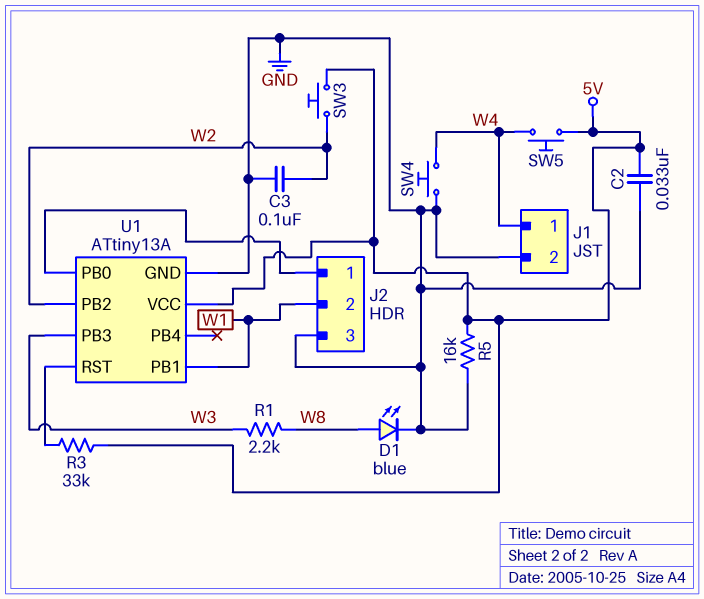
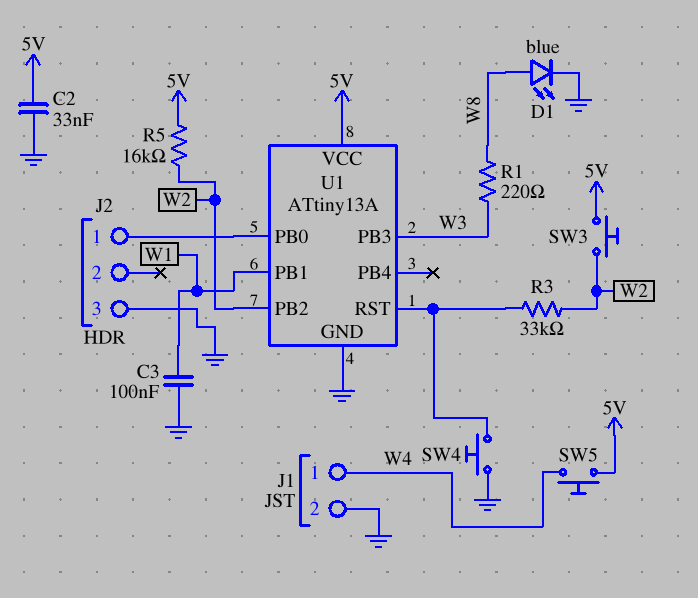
C3: 100nF (GND, W2) -> 100nF (GND, W1)
J2 pin 2: W1 -> none
R1: 2.2k (W3, W8) -> 220 (W3, W8)
R3: 33k (5V, U1/RST) -> 33k (U1/RST, W2)
R5: 16k (5V, GND) -> 16k (5V, W2)
SW4: button (GND, W4) -> button (GND, U1/RST)

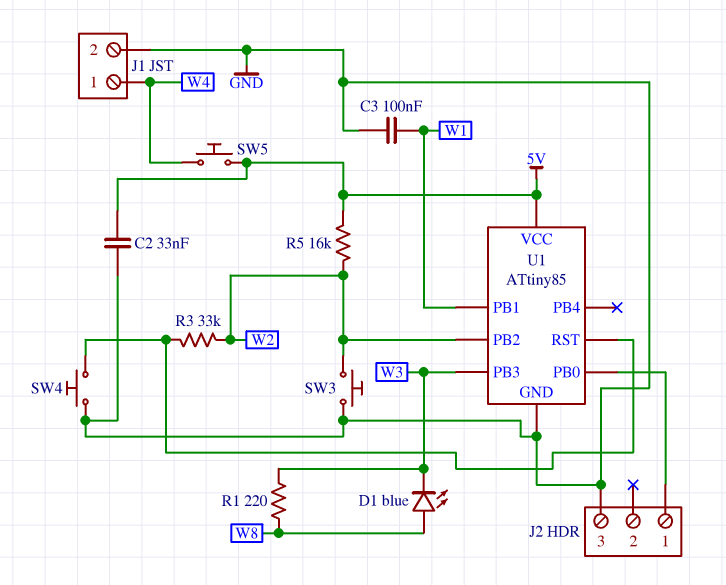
D1: LED blue (A W8, K GND) -> LED blue (A W8, K W3)
SW3: button (5V, W2) -> button (GND, W2)
U1: ATtiny13A -> ATtiny85

